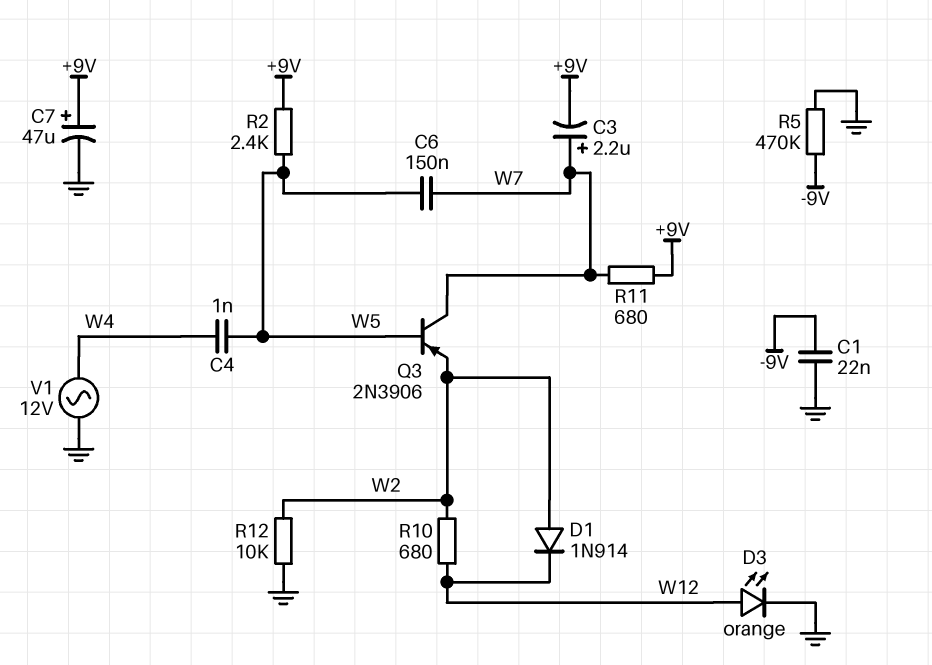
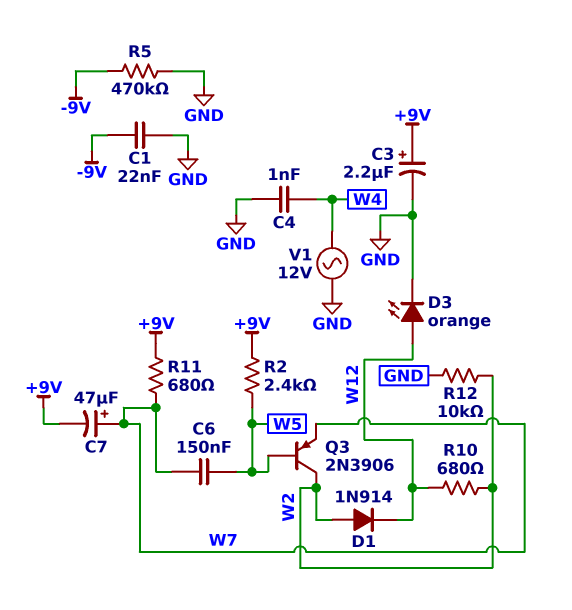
C3: 2.2uF (plus W7, minus +9V) -> 2.2uF (plus +9V, minus GND)
C4: 1nF (W4, W5) -> 1nF (GND, W4)
C7: 47uF (plus +9V, minus GND) -> 47uF (plus W7, minus +9V)
Q3: PNP 2N3906 (B W5, C W7, E W2) -> PNP 2N3906 (B W5, C W2, E W7)

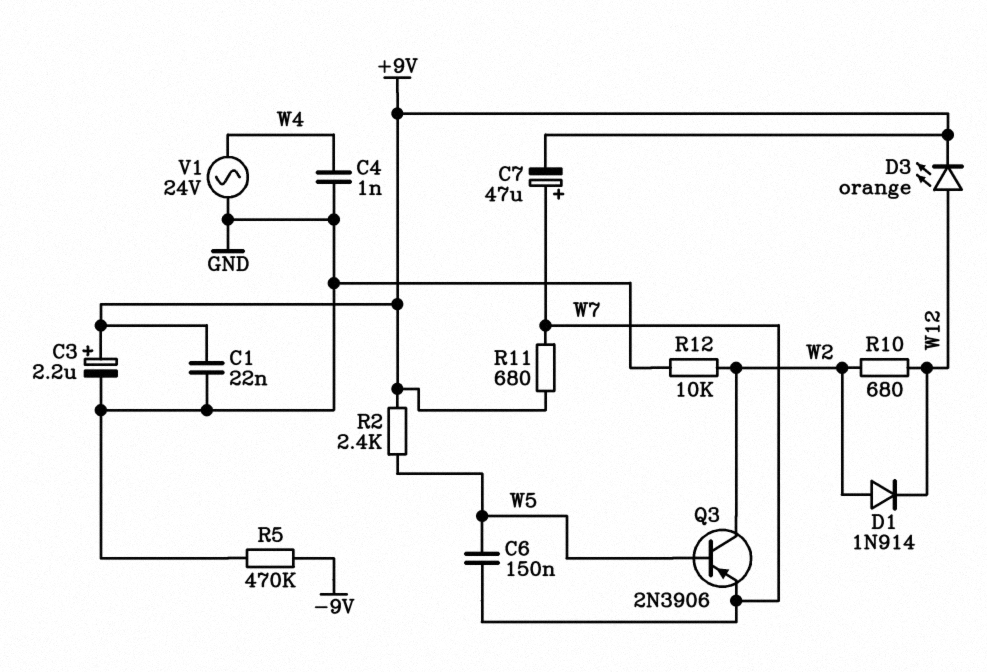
C1: 22nF (-9V, GND) -> 22nF (+9V, GND)
D3: LED orange (A W12, K GND) -> LED orange (A W12, K +9V)
V1: AC 12V (GND, W4) -> AC 24V (GND, W4)

